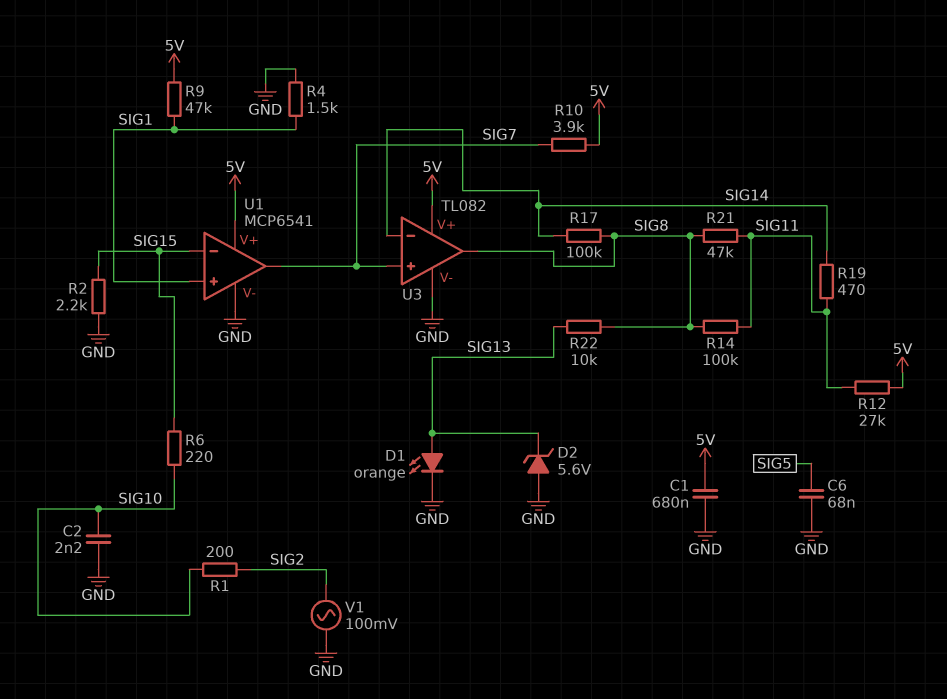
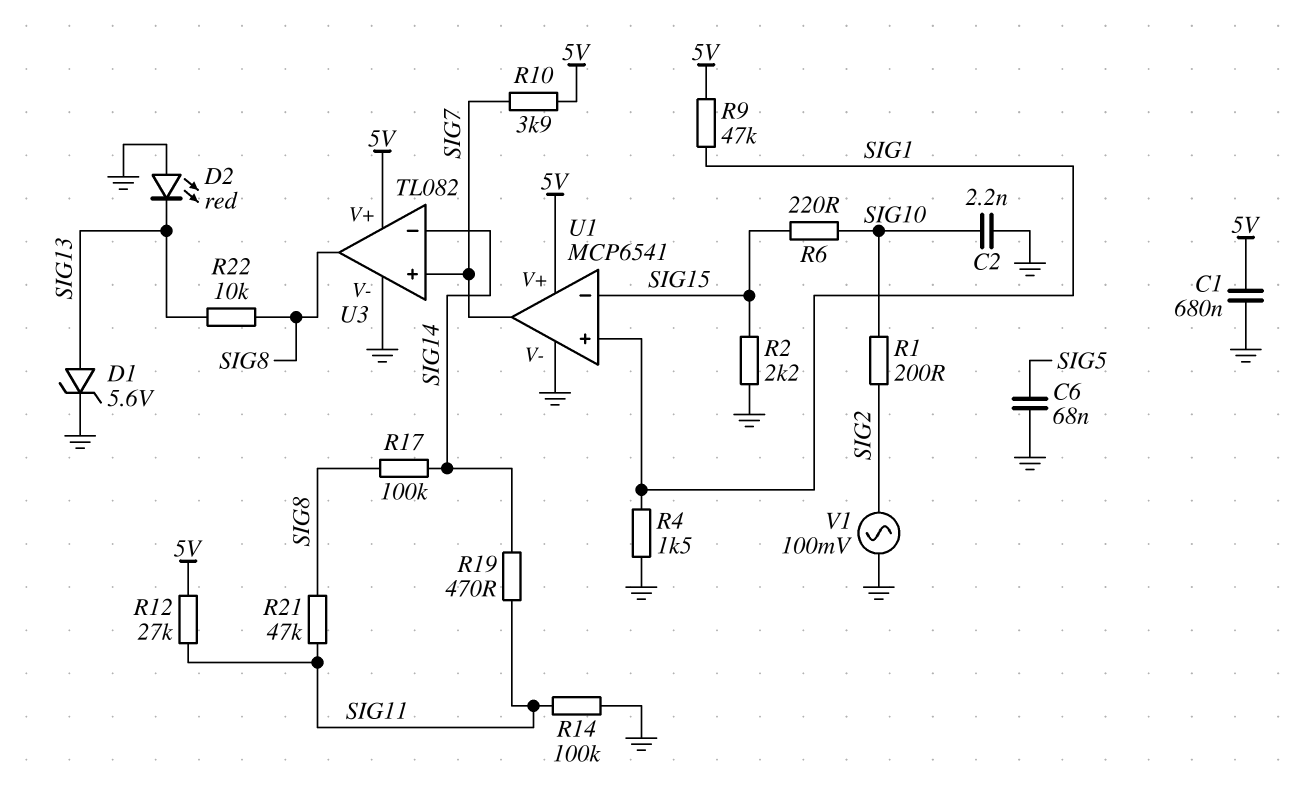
D1: LED orange (A SIG13, K GND) -> zener 5.6V (A SIG13, K GND)
D2: zener 5.6V (A GND, K SIG13) -> LED red (A GND, K SIG13)
R14: 100k (SIG8, SIG11) -> 100k (GND, SIG11)

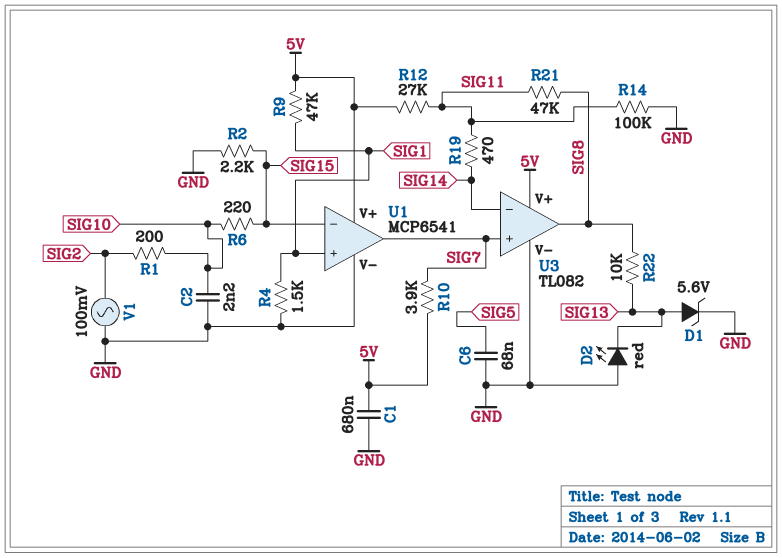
R17: 100k (SIG8, SIG14) -> none

